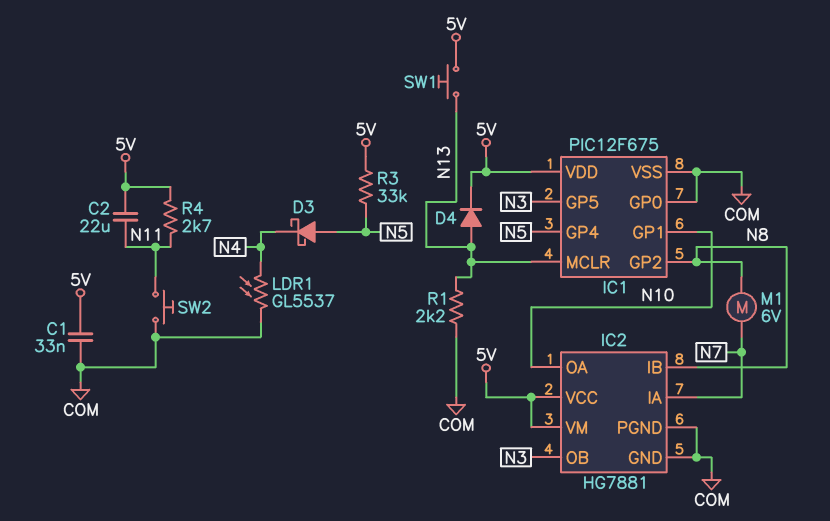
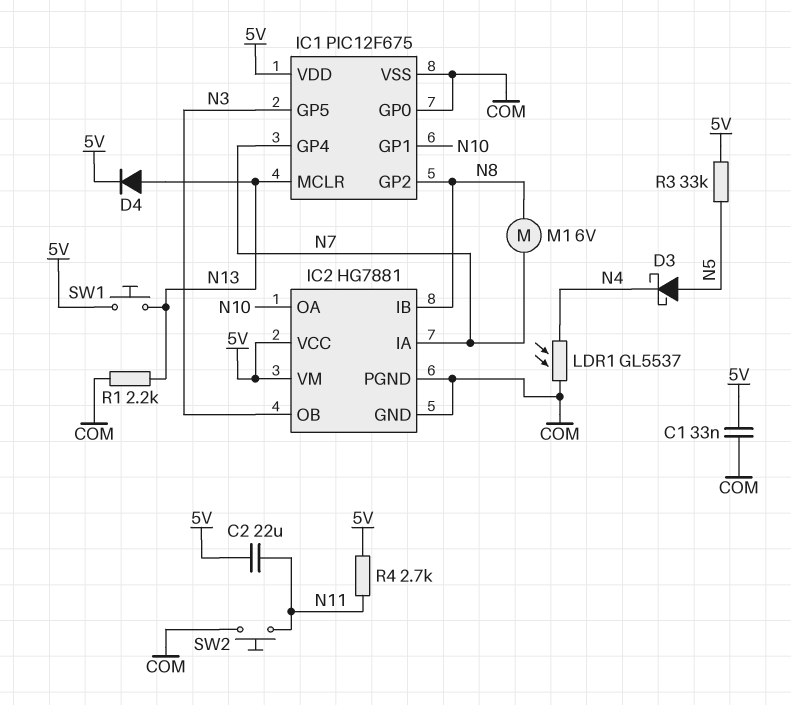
IC1 pin GP4: N5 -> N7

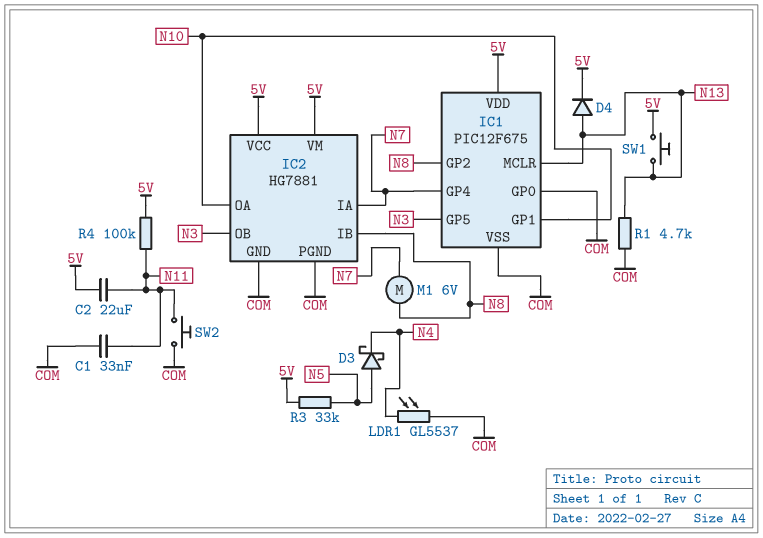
C1: 33nF (5V, COM) -> 33nF (COM, N11)
R1: 2.2k (COM, N13) -> 4.7k (COM, N13)
R4: 2.7k (5V, N11) -> 100k (5V, N11)

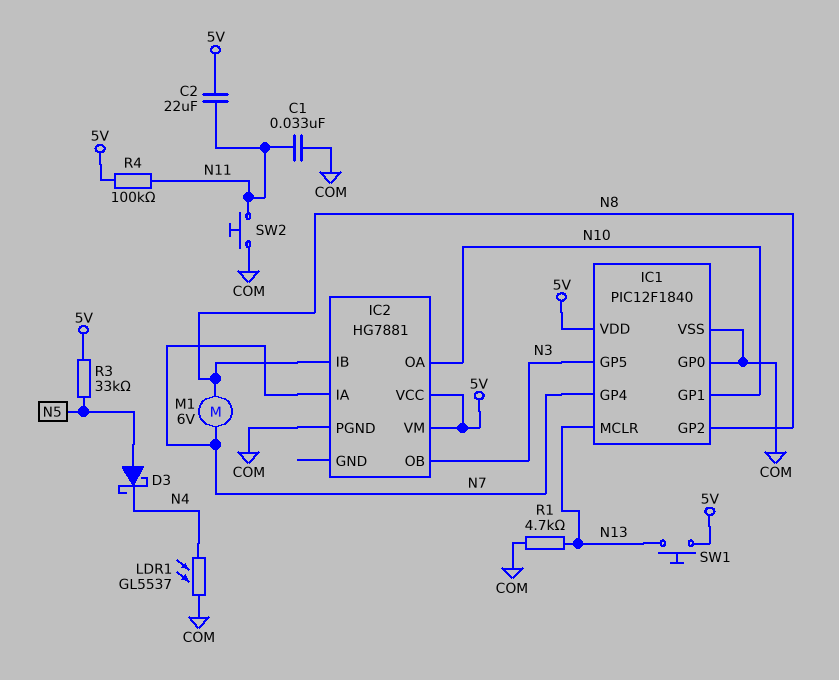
D4: diode (A N13, K 5V) -> none
IC1: PIC12F675 -> PIC12F1840
IC2 pin GND: COM -> none

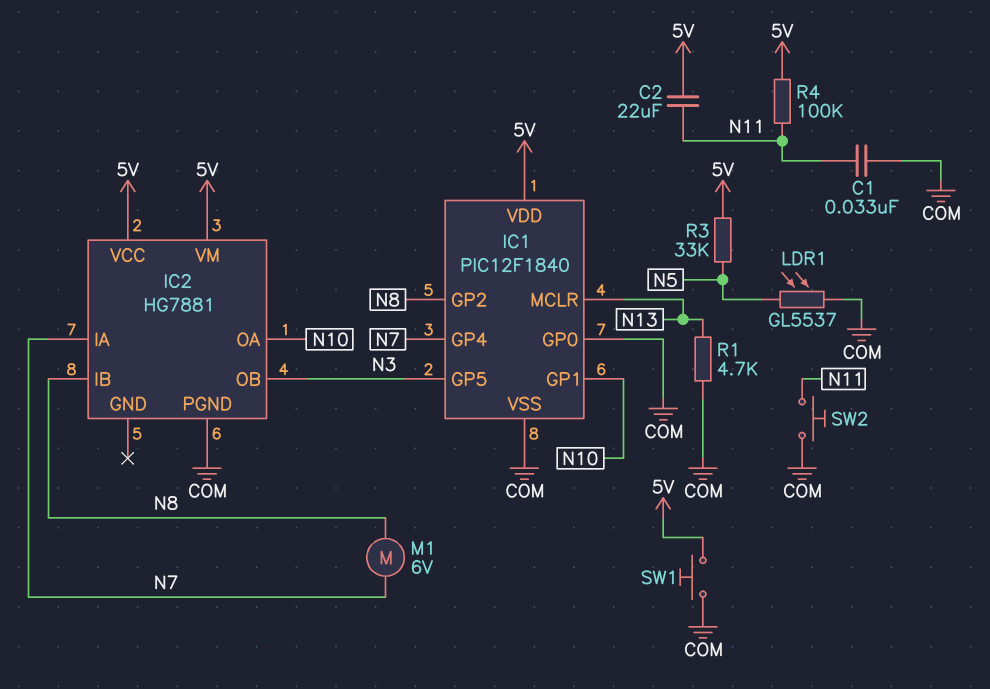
D3: schottky (A N5, K N4) -> none
LDR1: GL5537 (COM, N4) -> GL5537 (COM, N5)
SW1: button (5V, N13) -> button (5V, COM)

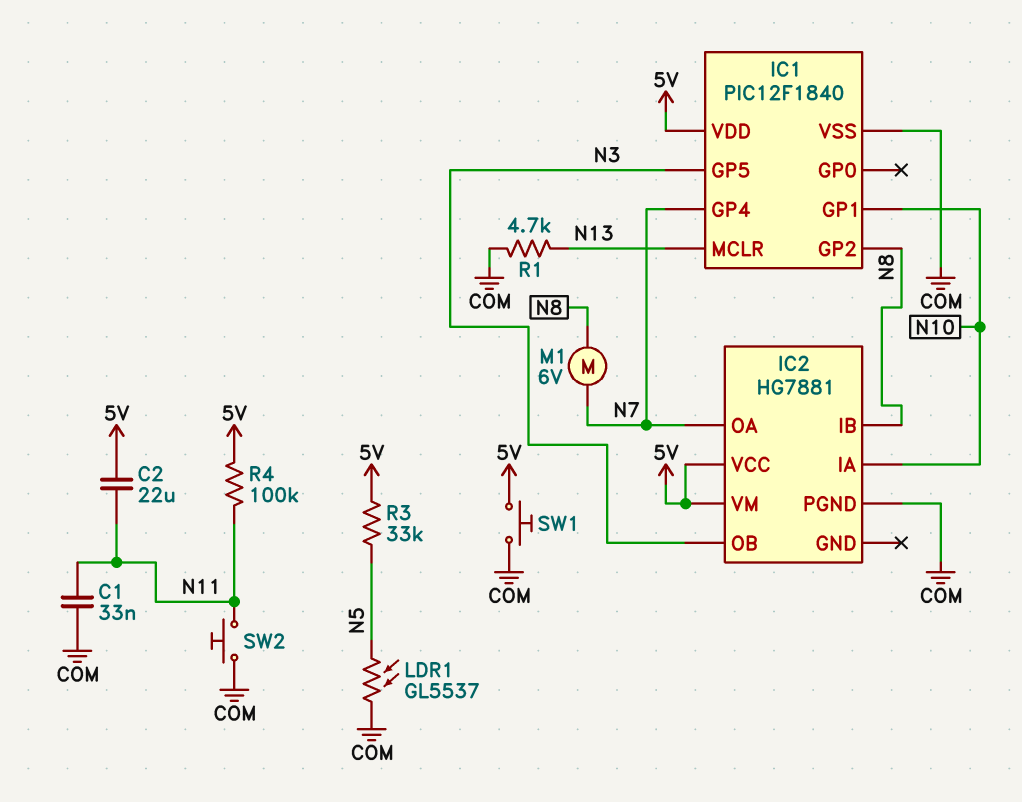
IC1 pin GP0: COM -> none
IC2 pin IA: N7 -> N10
IC2 pin OA: N10 -> N7

